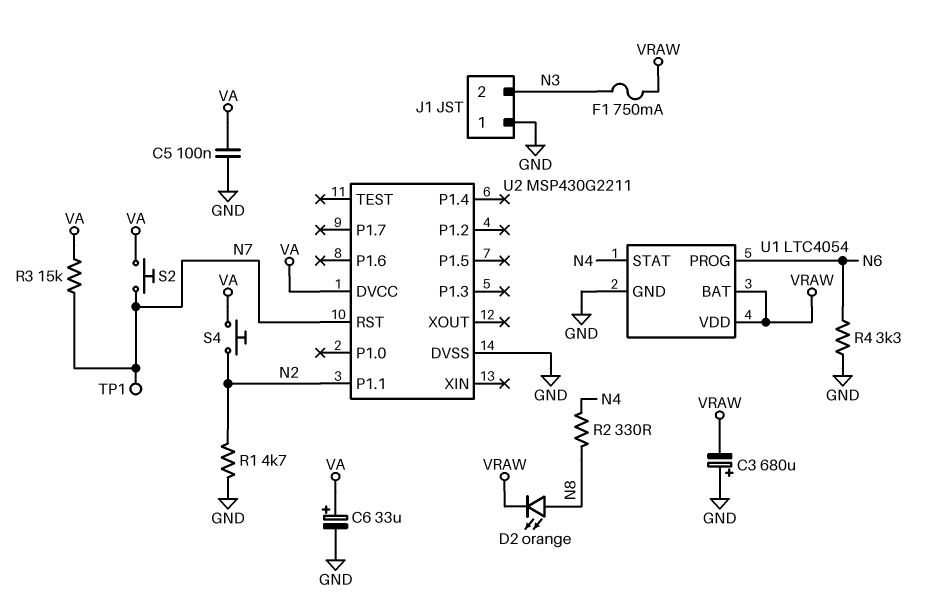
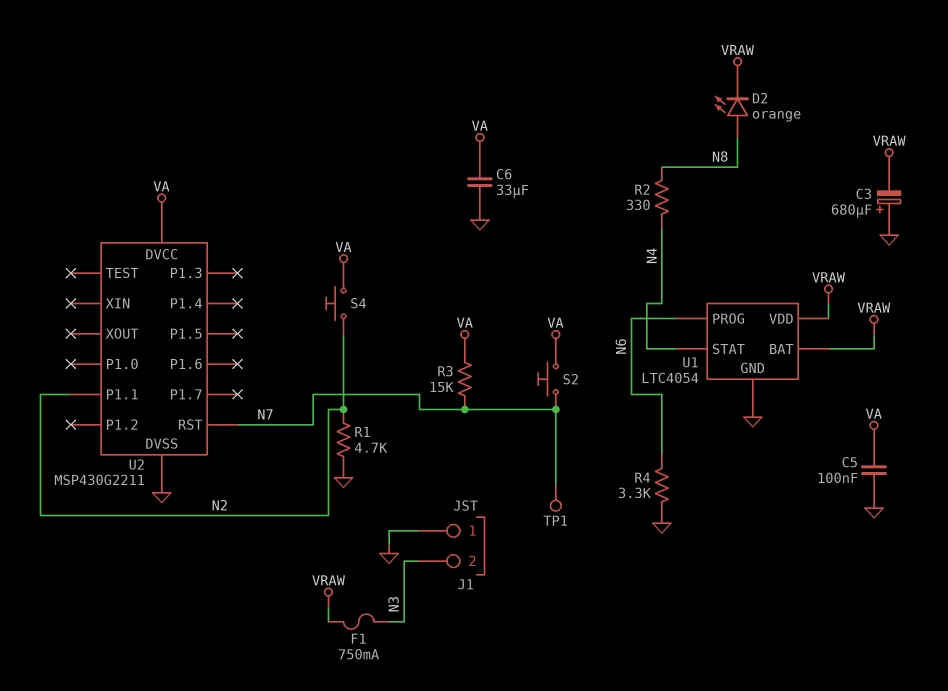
C6: 33uF (plus VA, minus GND) -> 33uF (GND, VA)

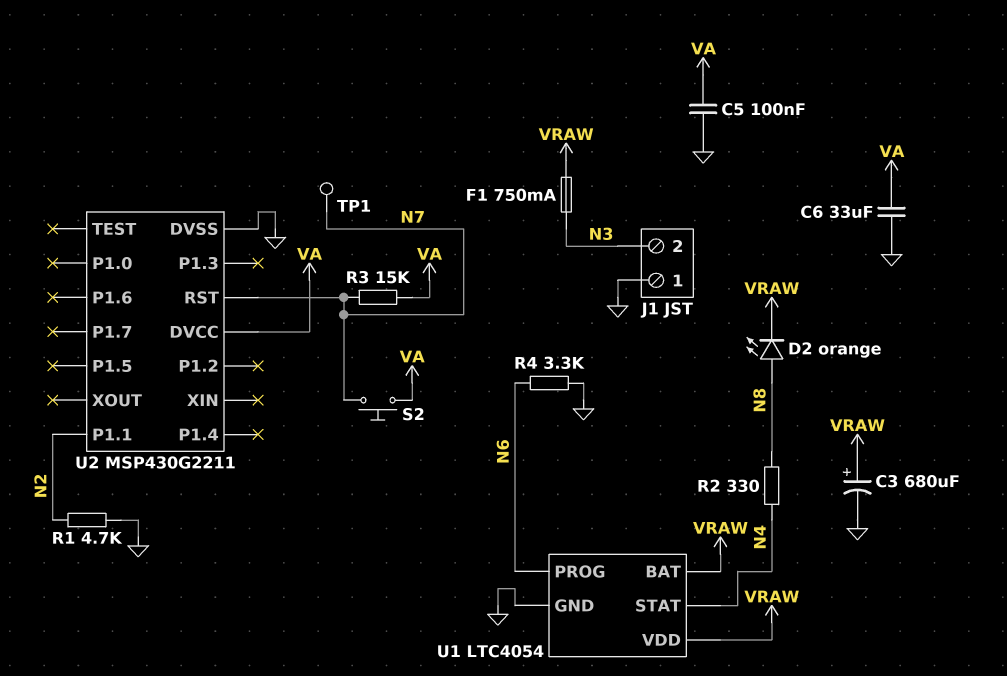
C3: 680uF (plus GND, minus VRAW) -> 680uF (plus VRAW, minus GND)
S4: button (N2, VA) -> none

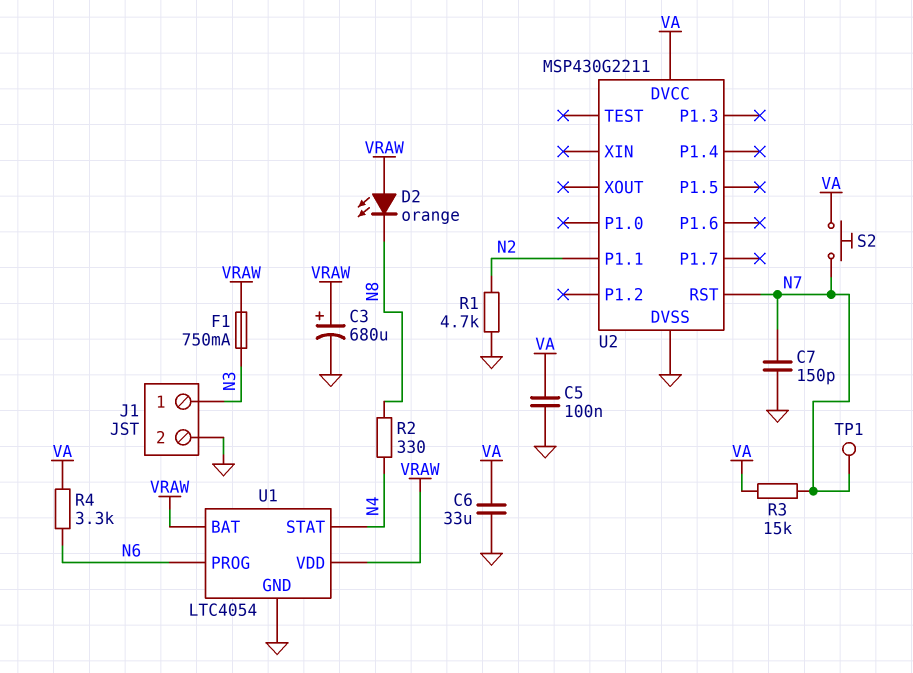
C7: none -> 150pF (GND, N7)
D2: LED orange (A N8, K VRAW) -> LED orange (A VRAW, K N8)
J1 pin 1: GND -> N3
J1 pin 2: N3 -> GND
R4: 3.3k (GND, N6) -> 3.3k (N6, VA)

